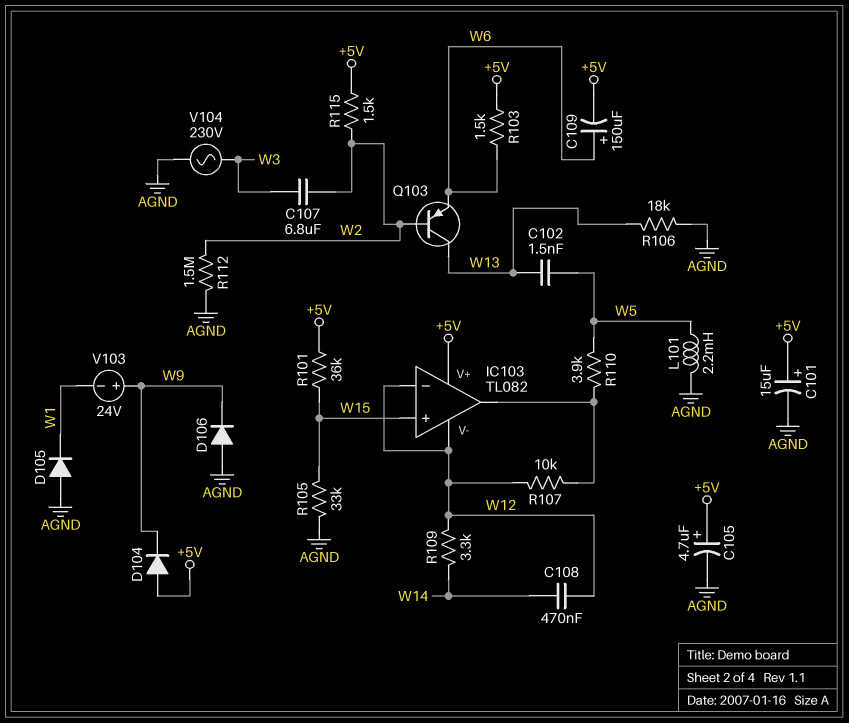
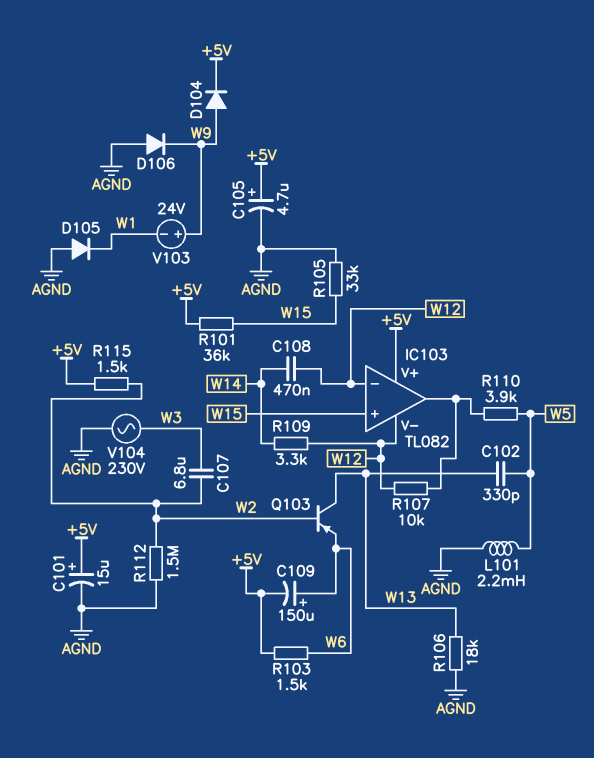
C102: 1.5nF (W5, W13) -> 330pF (W5, W13)
D104: diode (A +5V, K W9) -> diode (A W9, K +5V)

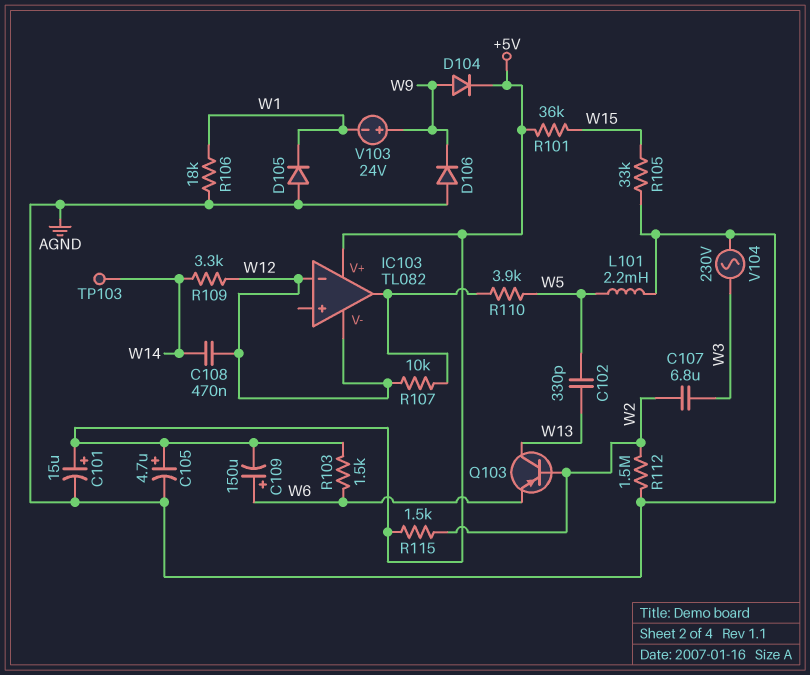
IC103 pin in+: W15 -> none
R106: 18k (AGND, W13) -> 18k (AGND, W1)
TP103: none -> test point (W14)

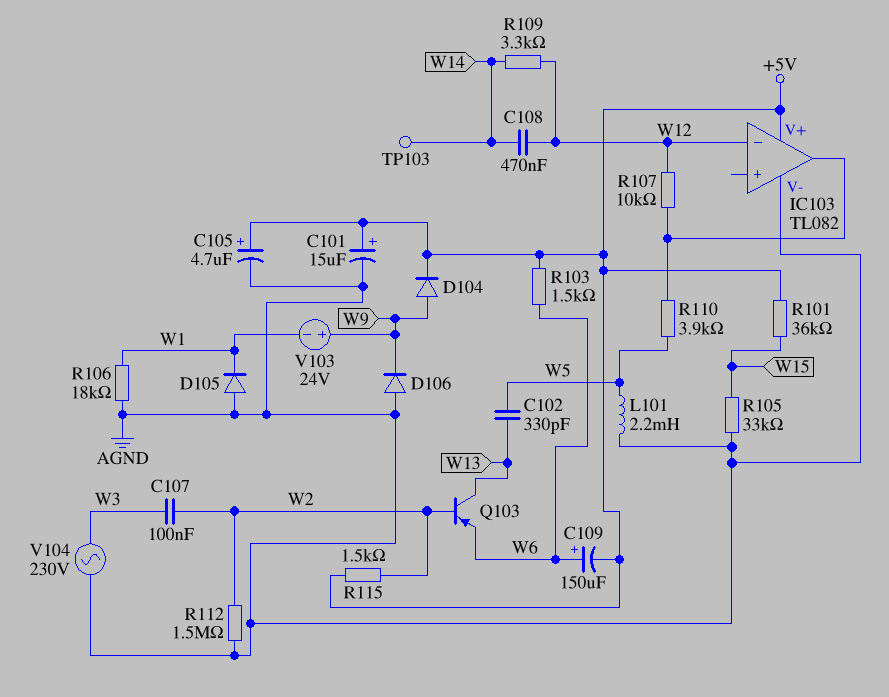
C107: 6.8uF (W2, W3) -> 100nF (W2, W3)
IC103 pin V-: W12 -> AGND

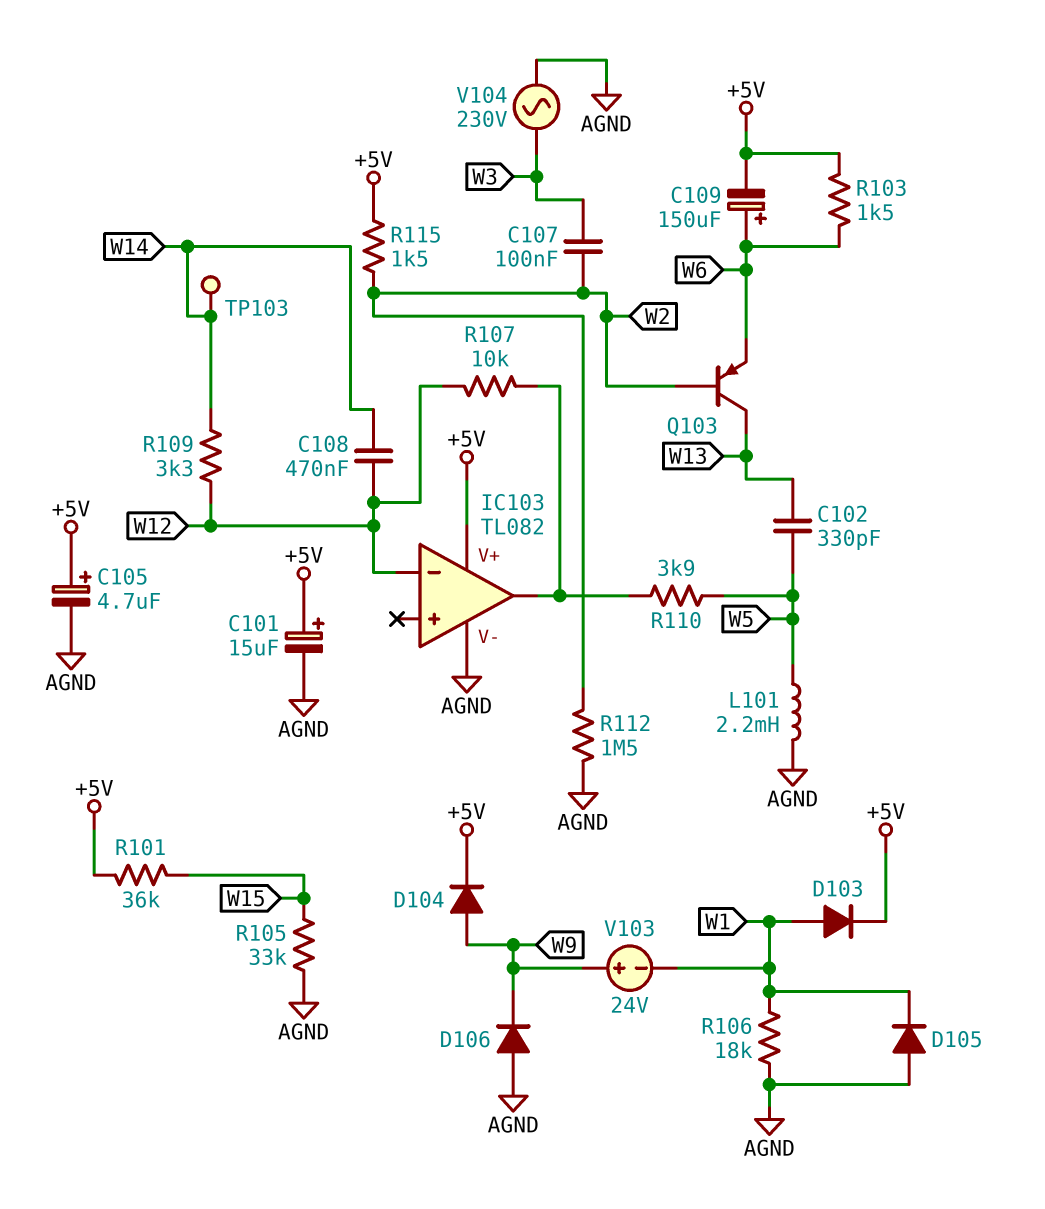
D103: none -> diode (A W1, K +5V)

